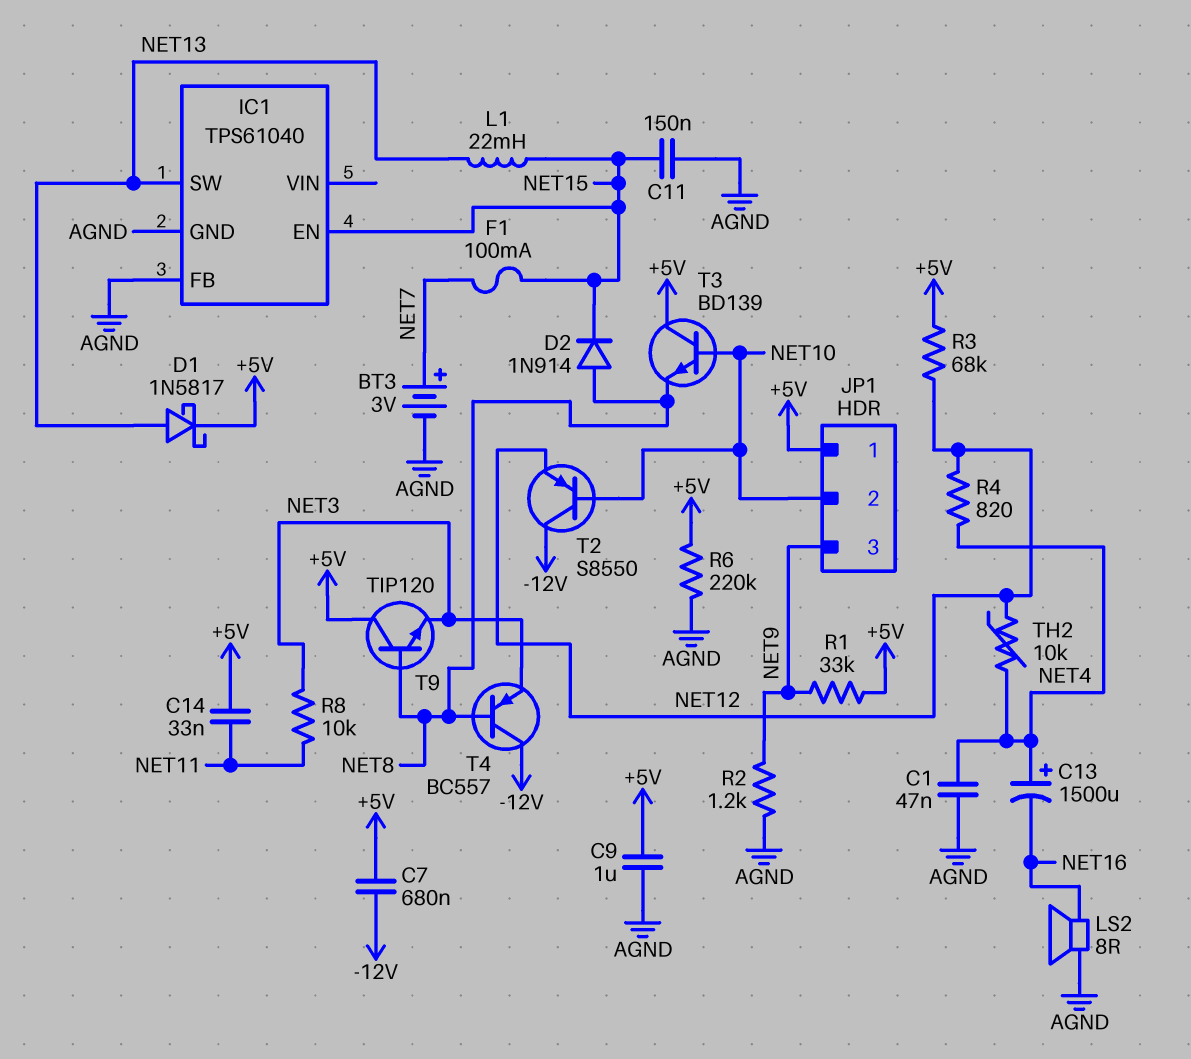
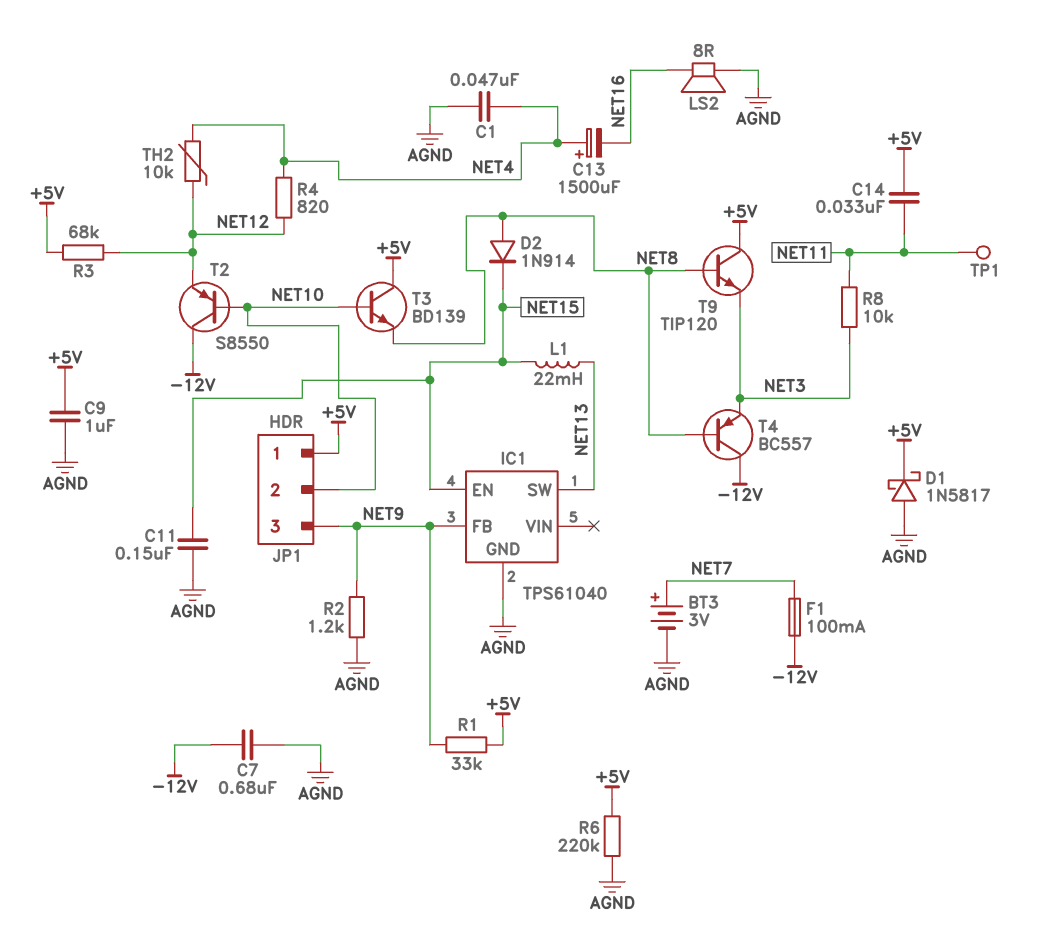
C7: 680nF (+5V, -12V) -> 680nF (-12V, AGND)
D1: schottky 1N5817 (A NET13, K +5V) -> schottky 1N5817 (A AGND, K +5V)
F1: 100mA (NET7, NET15) -> 100mA (-12V, NET7)
IC1 pin FB: AGND -> NET9
TP1: none -> test point (NET11)

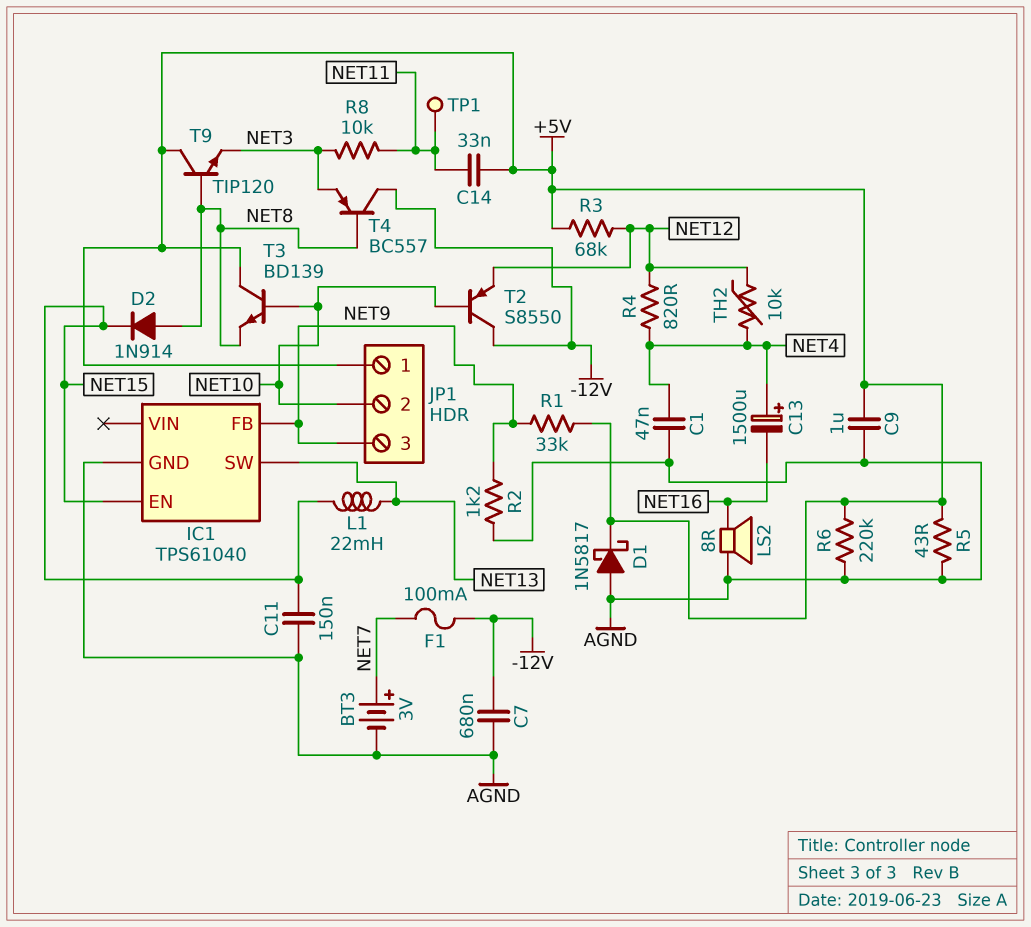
R5: none -> 43 (+5V, AGND)

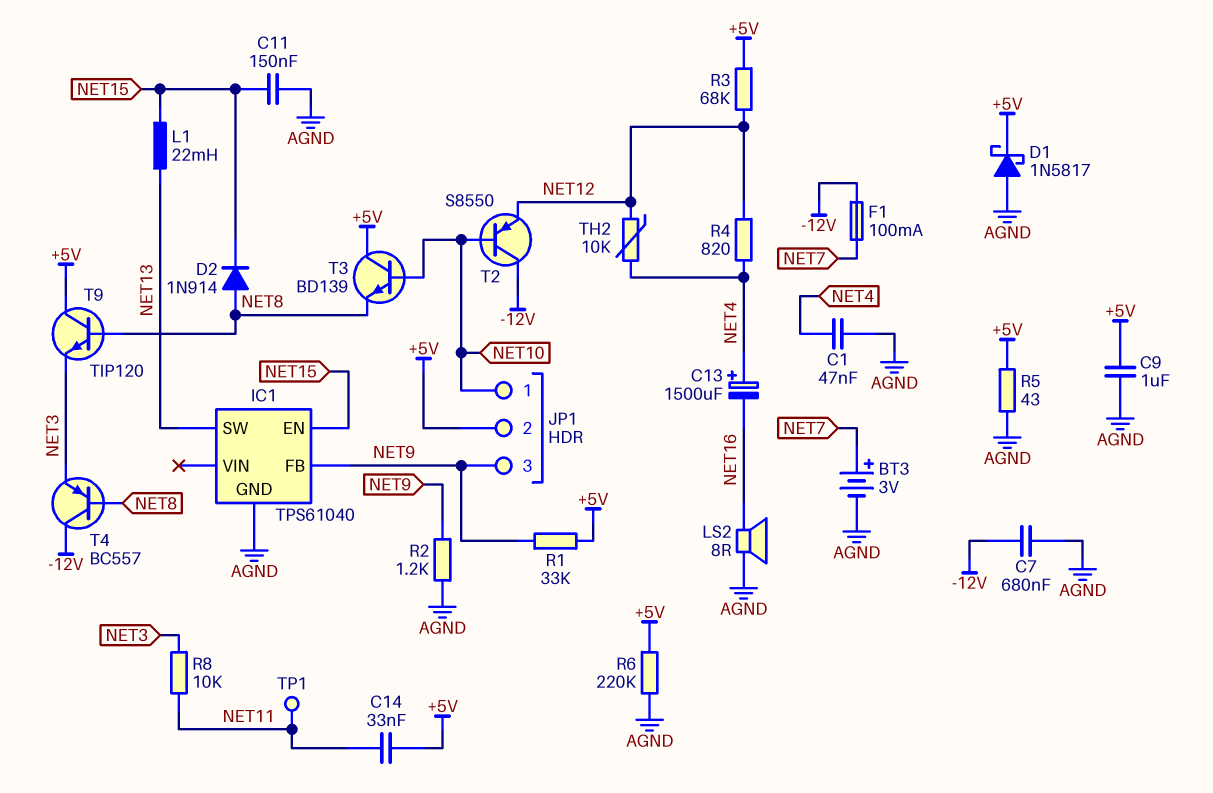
JP1 pin 1: +5V -> NET10
JP1 pin 2: NET10 -> +5V

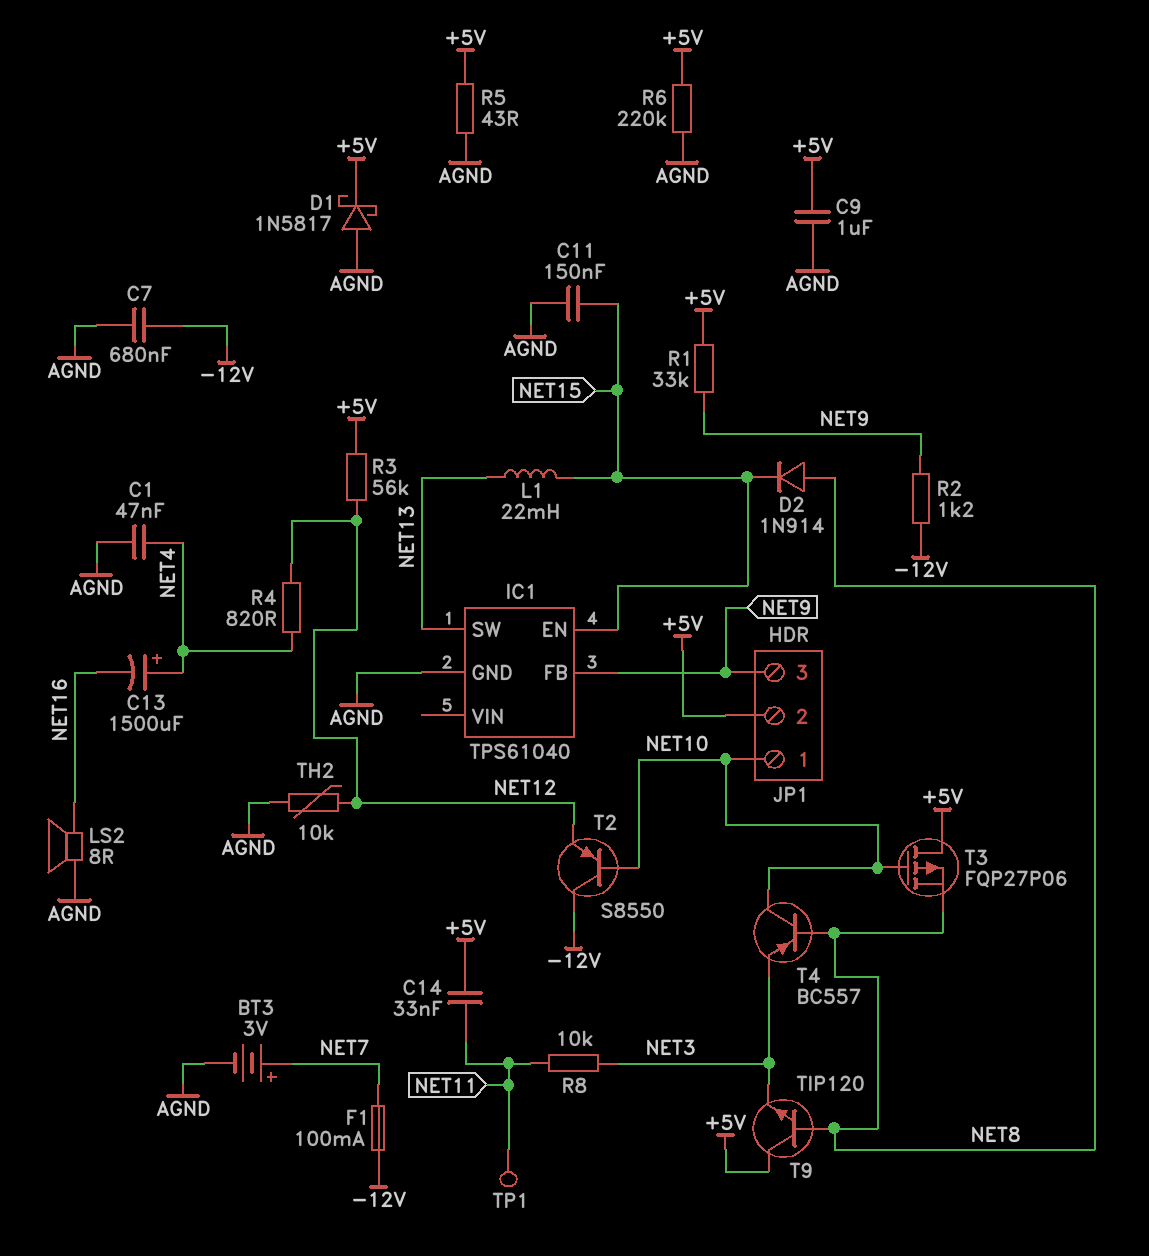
R2: 1.2k (AGND, NET9) -> 1.2k (-12V, NET9)
R3: 68k (+5V, NET12) -> 56k (+5V, NET12)
T3: NPN BD139 (B NET10, C +5V, E NET8) -> PMOS FQP27P06 (G NET10, D +5V, S NET8)
T4: PNP BC557 (B NET8, C -12V, E NET3) -> PNP BC557 (B NET8, C NET10, E NET3)
TH2: 10k (NET4, NET12) -> 10k (AGND, NET12)

